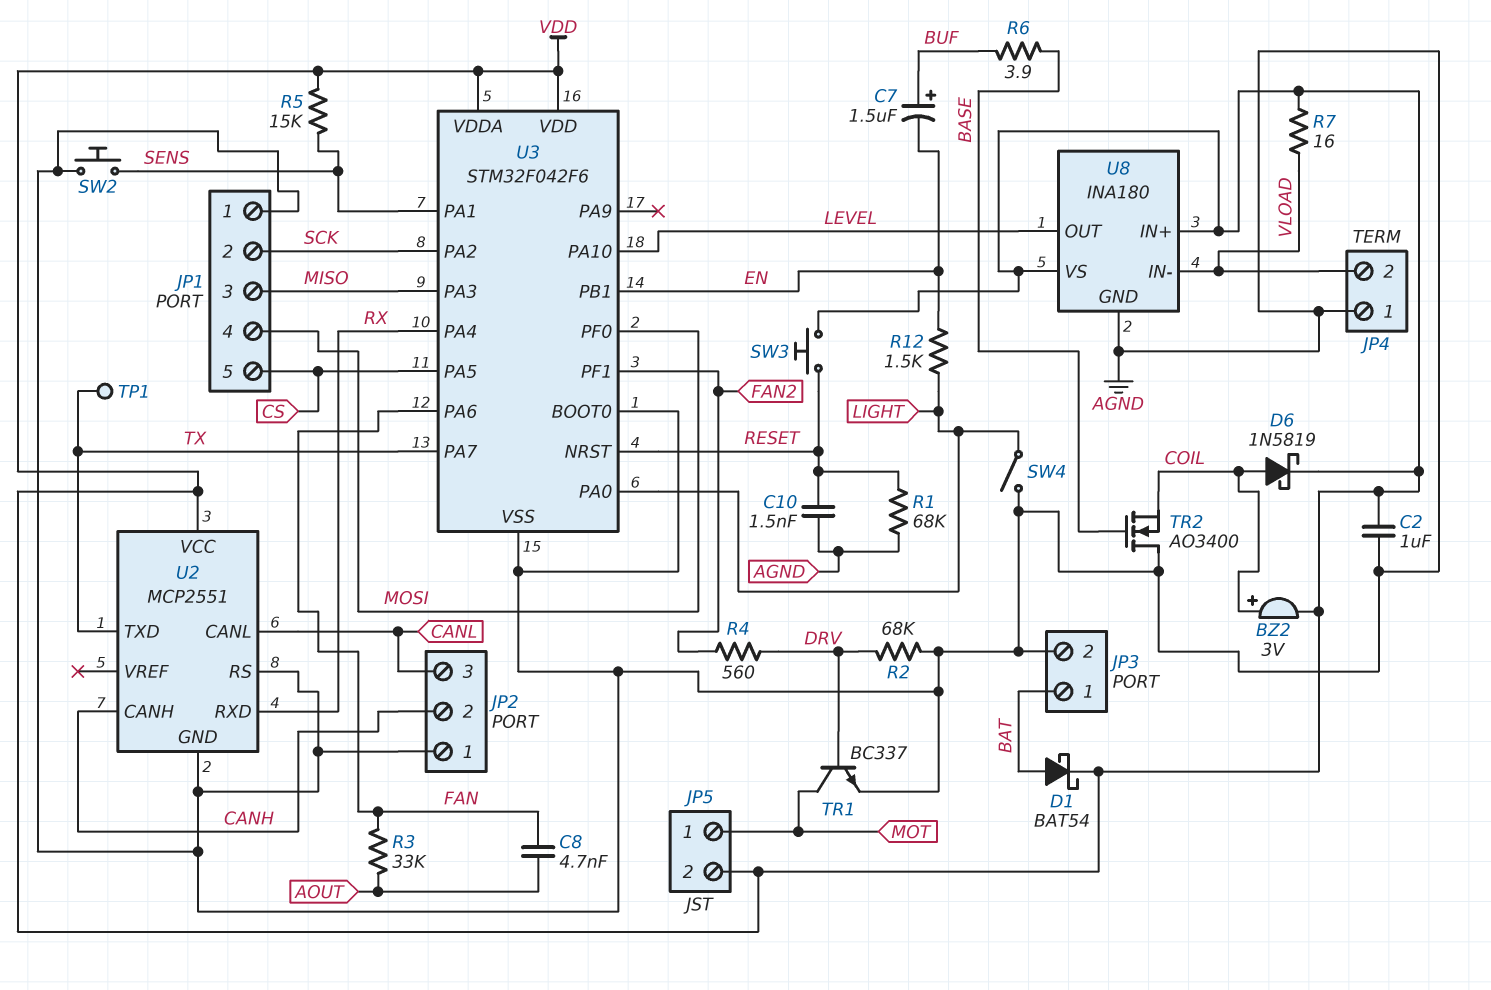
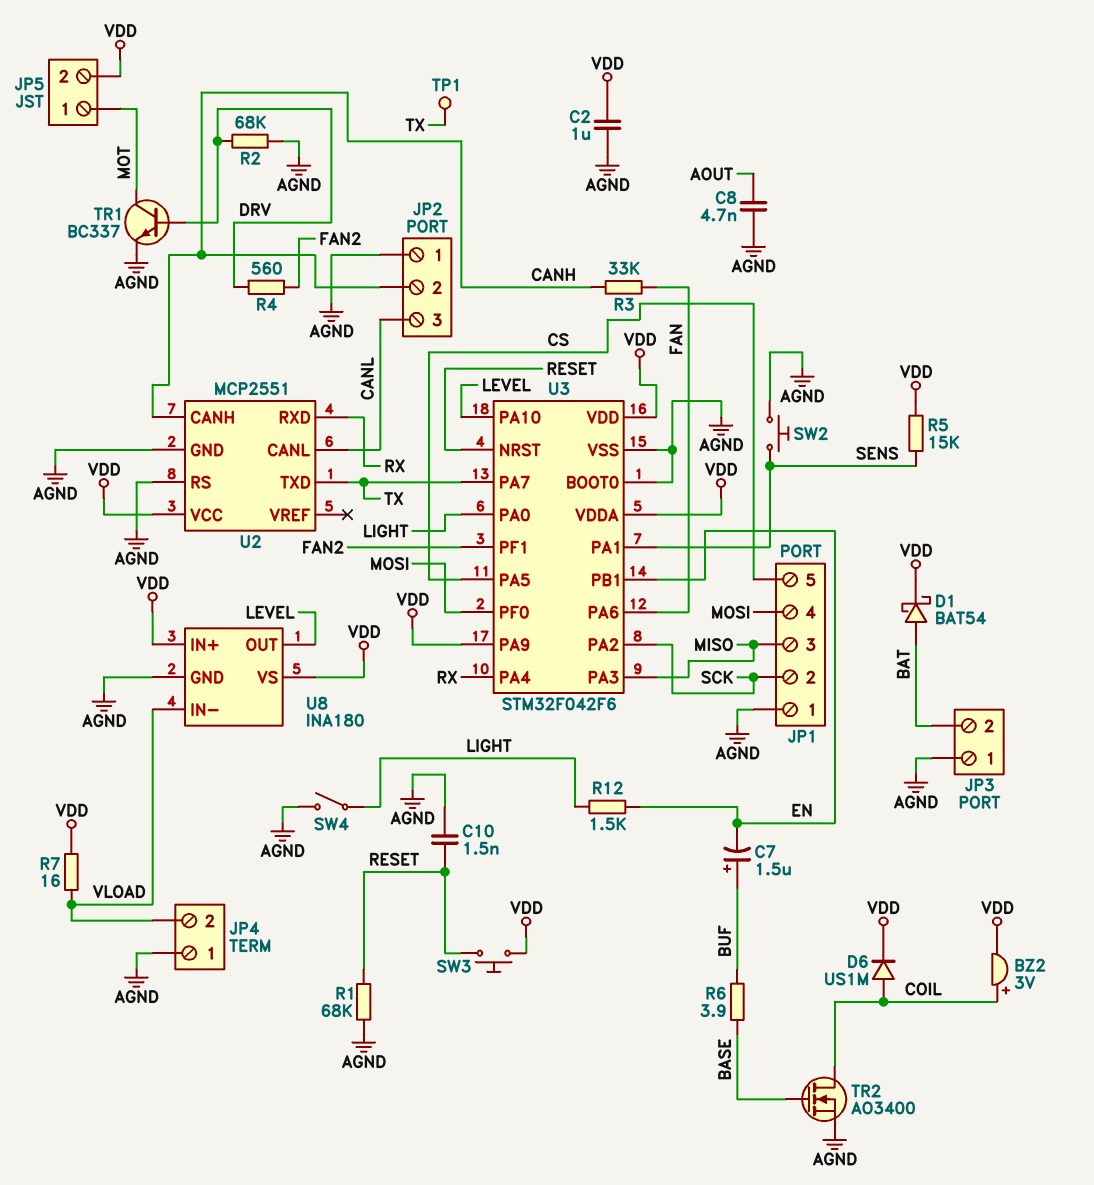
C8: 4.7nF (AOUT, FAN) -> 4.7nF (AGND, AOUT)
D6: schottky 1N5819 (A COIL, K VDD) -> diode US1M (A COIL, K VDD)
JP3 pin 1: BAT -> AGND
JP3 pin 2: AGND -> BAT
R3: 33k (AOUT, FAN) -> 33k (CANH, FAN)
TR2: NMOS AO3400 (G BASE, D AGND, S COIL) -> NMOS AO3400 (G BASE, D COIL, S AGND)
U3 pin PA9: none -> VDD

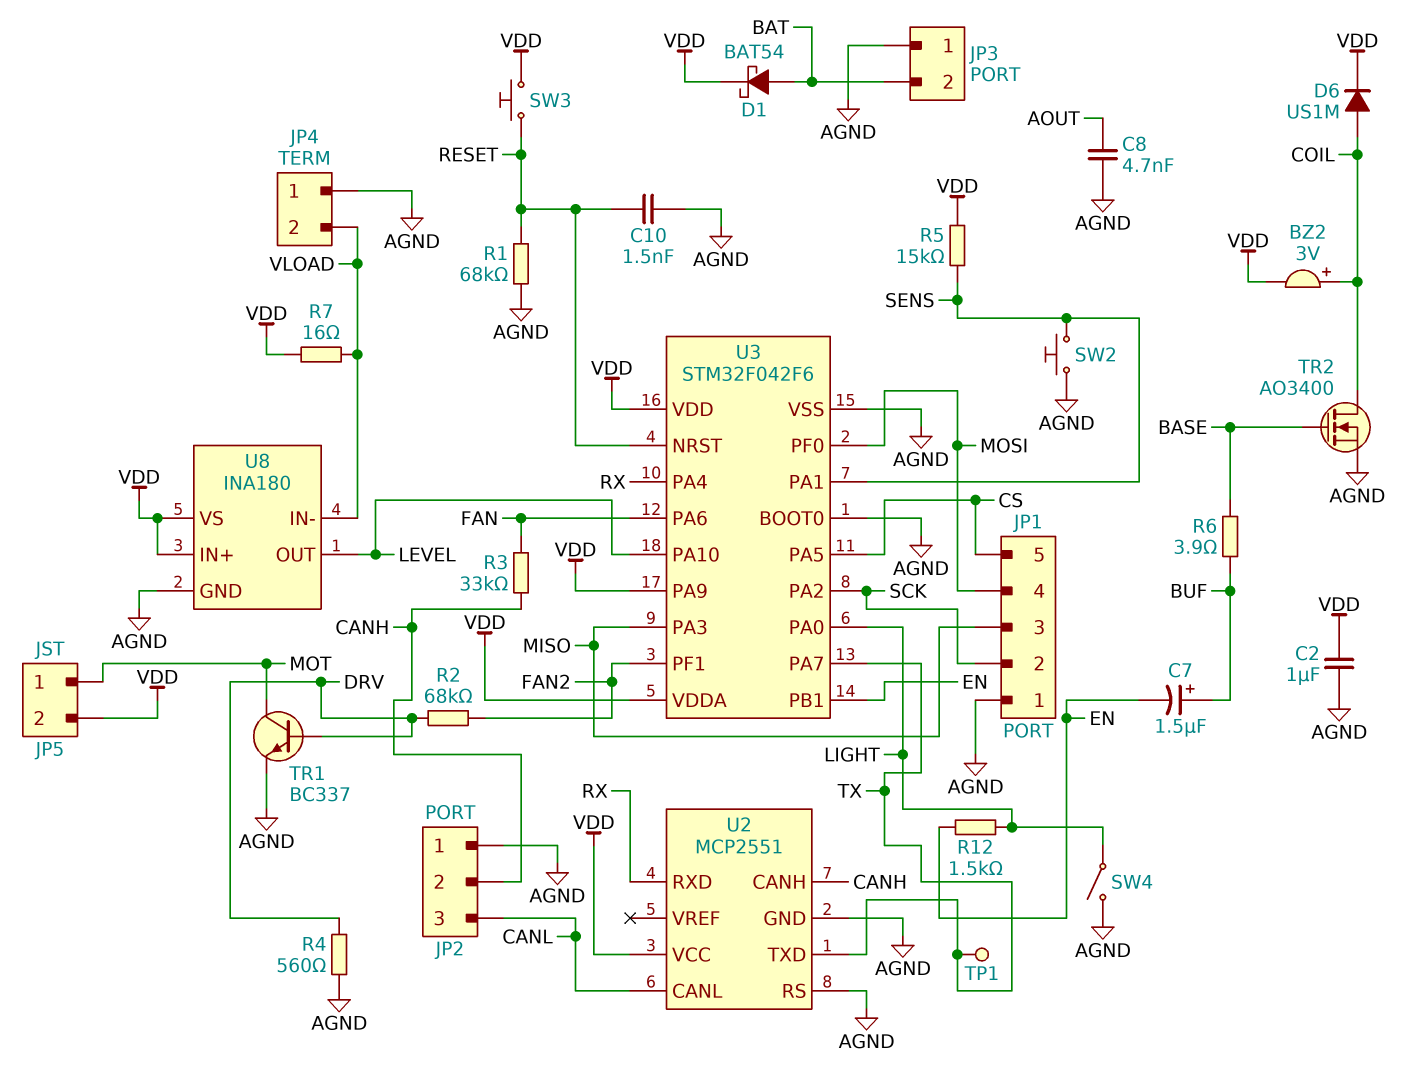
R2: 68k (AGND, DRV) -> 68k (DRV, FAN2)
R4: 560 (DRV, FAN2) -> 560 (AGND, DRV)

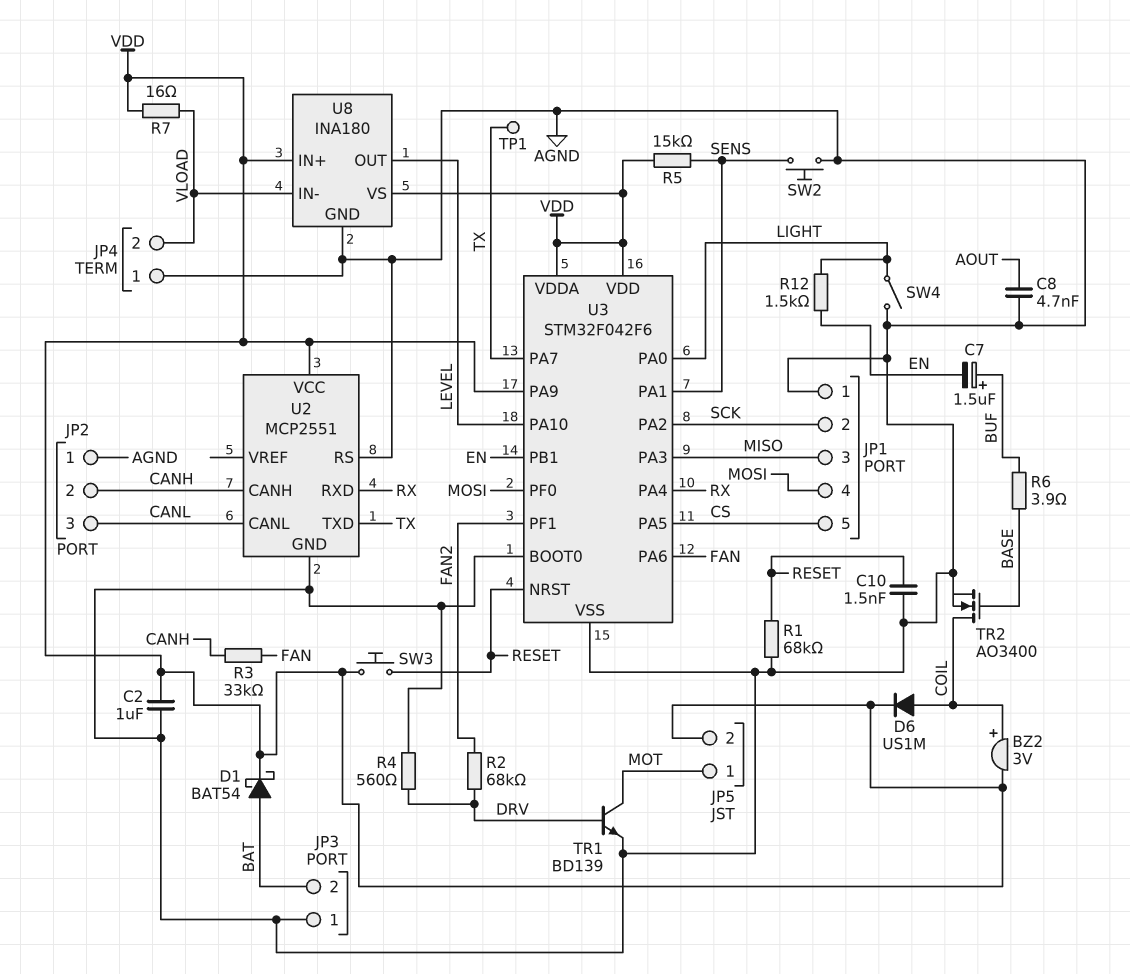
TR1: NPN BC337 (B DRV, C MOT, E AGND) -> NPN BD139 (B DRV, C MOT, E AGND)

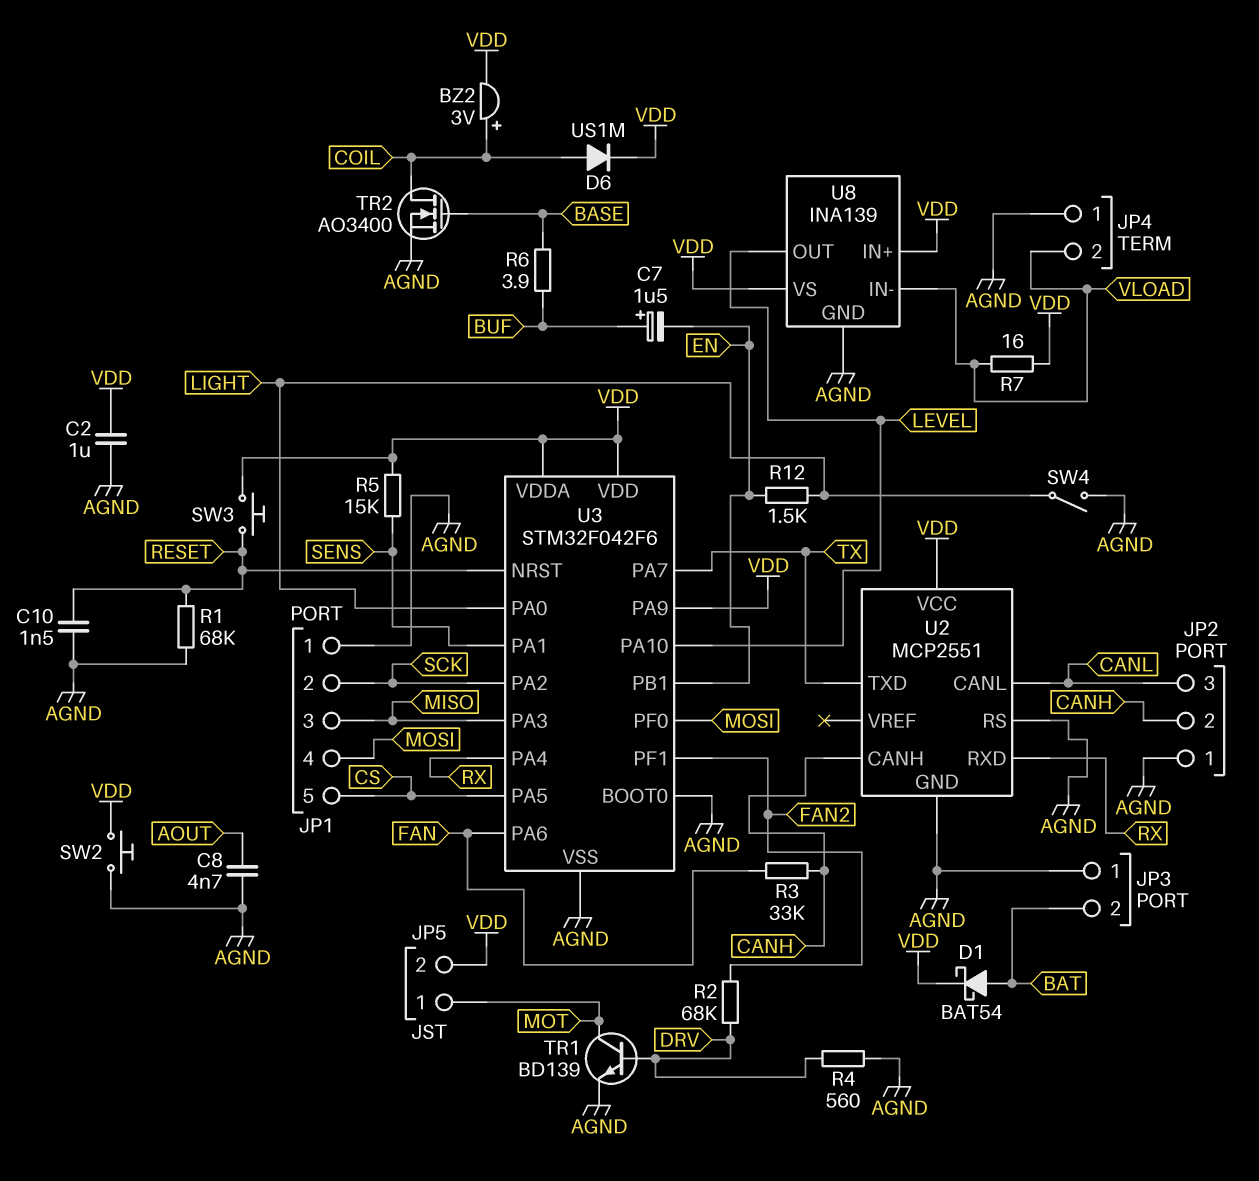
SW2: button (AGND, SENS) -> button (AGND, VDD)
TP1: test point (TX) -> none
U8: INA180 -> INA139

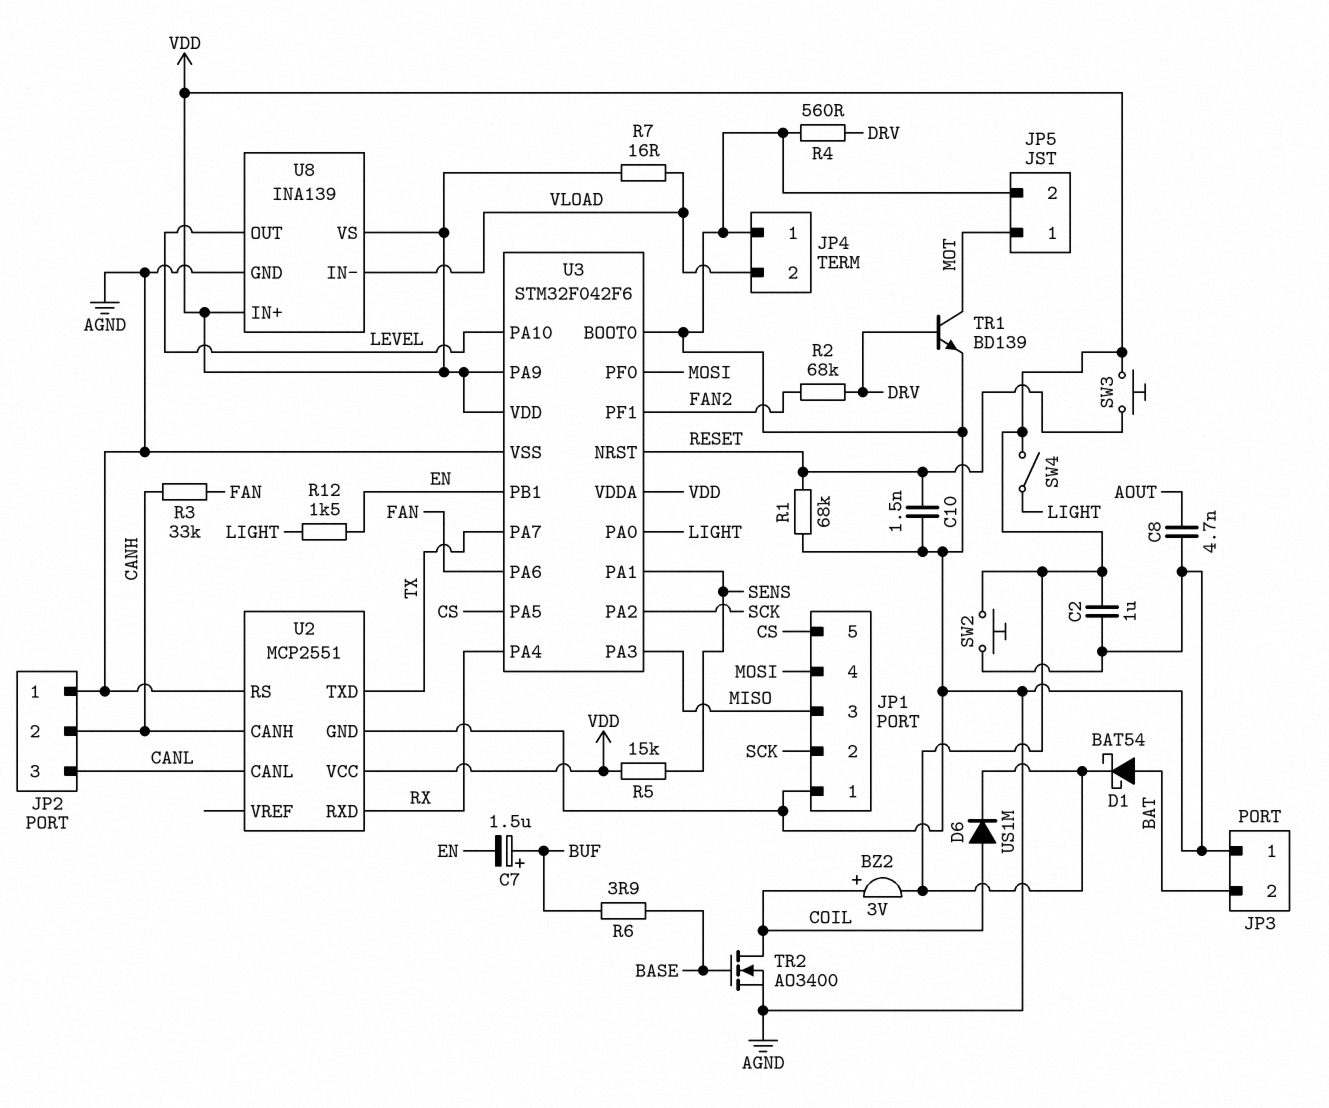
JP5 pin 2: VDD -> AGND
SW4: switch (AGND, LIGHT) -> switch (LIGHT, VDD)

